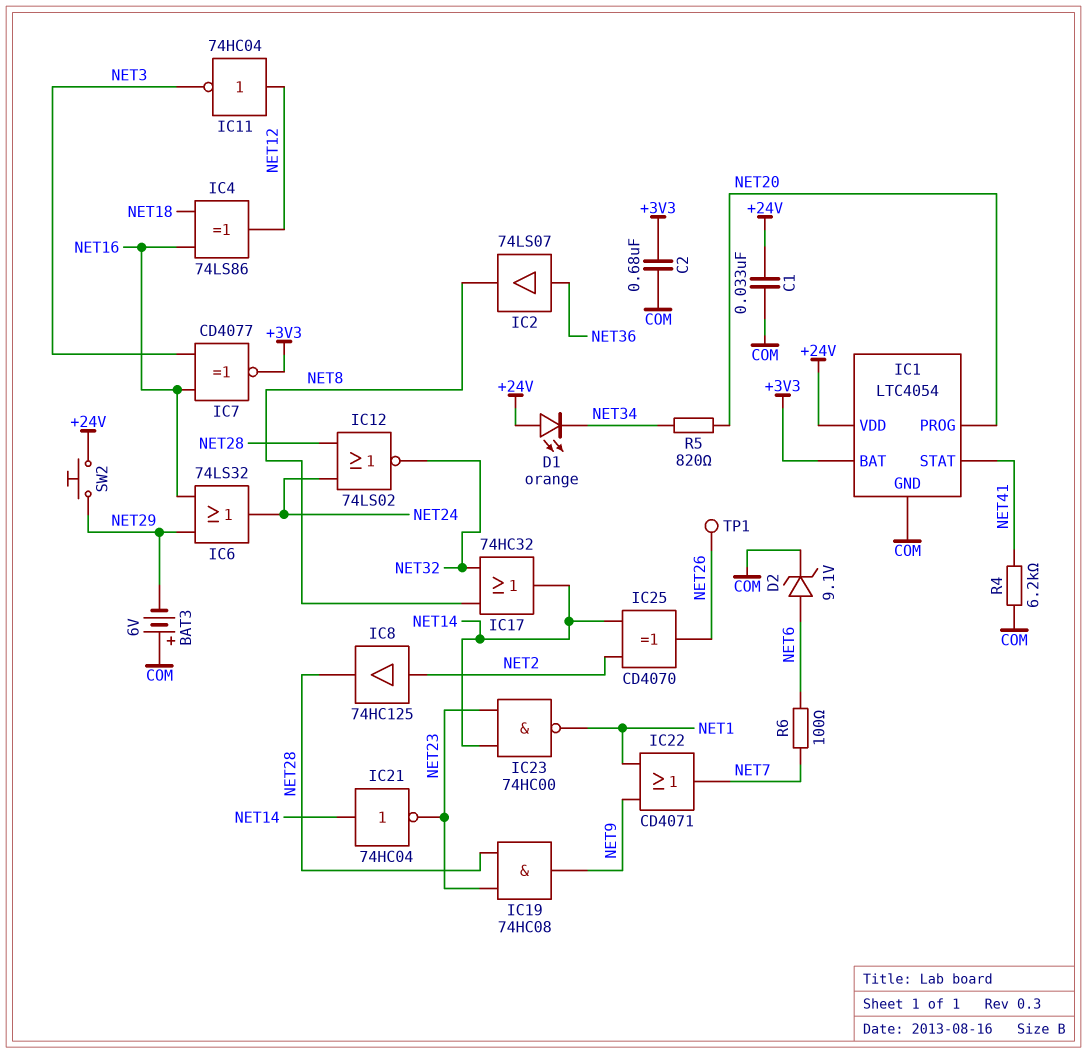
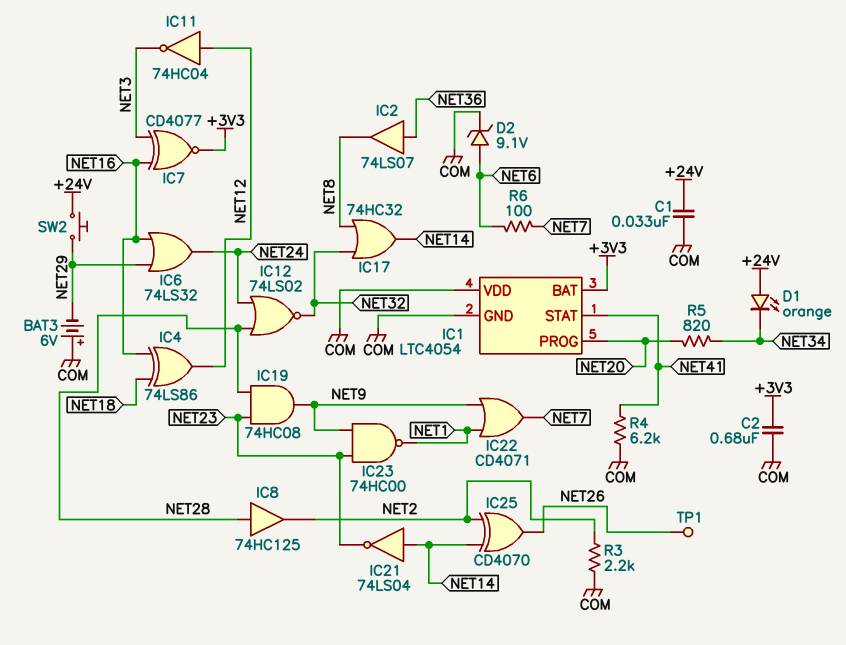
IC1 pin VDD: +24V -> COM
IC8: buffer 74HC125 (in NET2, out NET28) -> buffer 74HC125 (in NET28, out NET2)
IC21: NOT 74HC04 (in NET14, out NET23) -> NOT 74LS04 (in NET14, out NET23)
IC23: NAND 74HC00 (in NET14, in NET23, out NET1) -> NAND 74HC00 (in NET9, in NET23, out NET1)
R3: none -> 2.2k (COM, NET2)

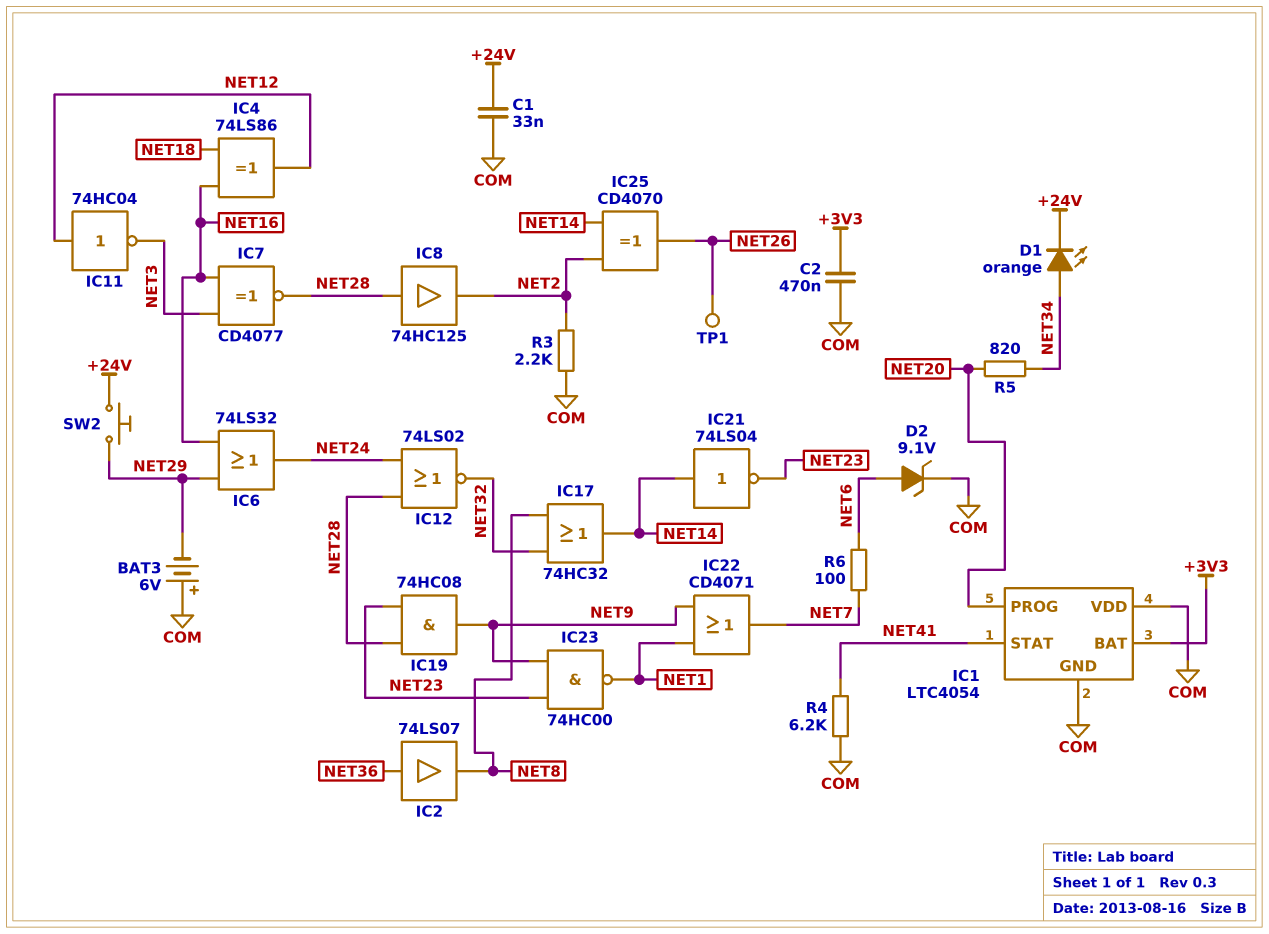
C2: 680nF (+3V3, COM) -> 470nF (+3V3, COM)
D1: LED orange (A +24V, K NET34) -> LED orange (A NET34, K +24V)
IC7: XNOR CD4077 (in NET3, in NET16, out +3V3) -> XNOR CD4077 (in NET3, in NET16, out NET28)

